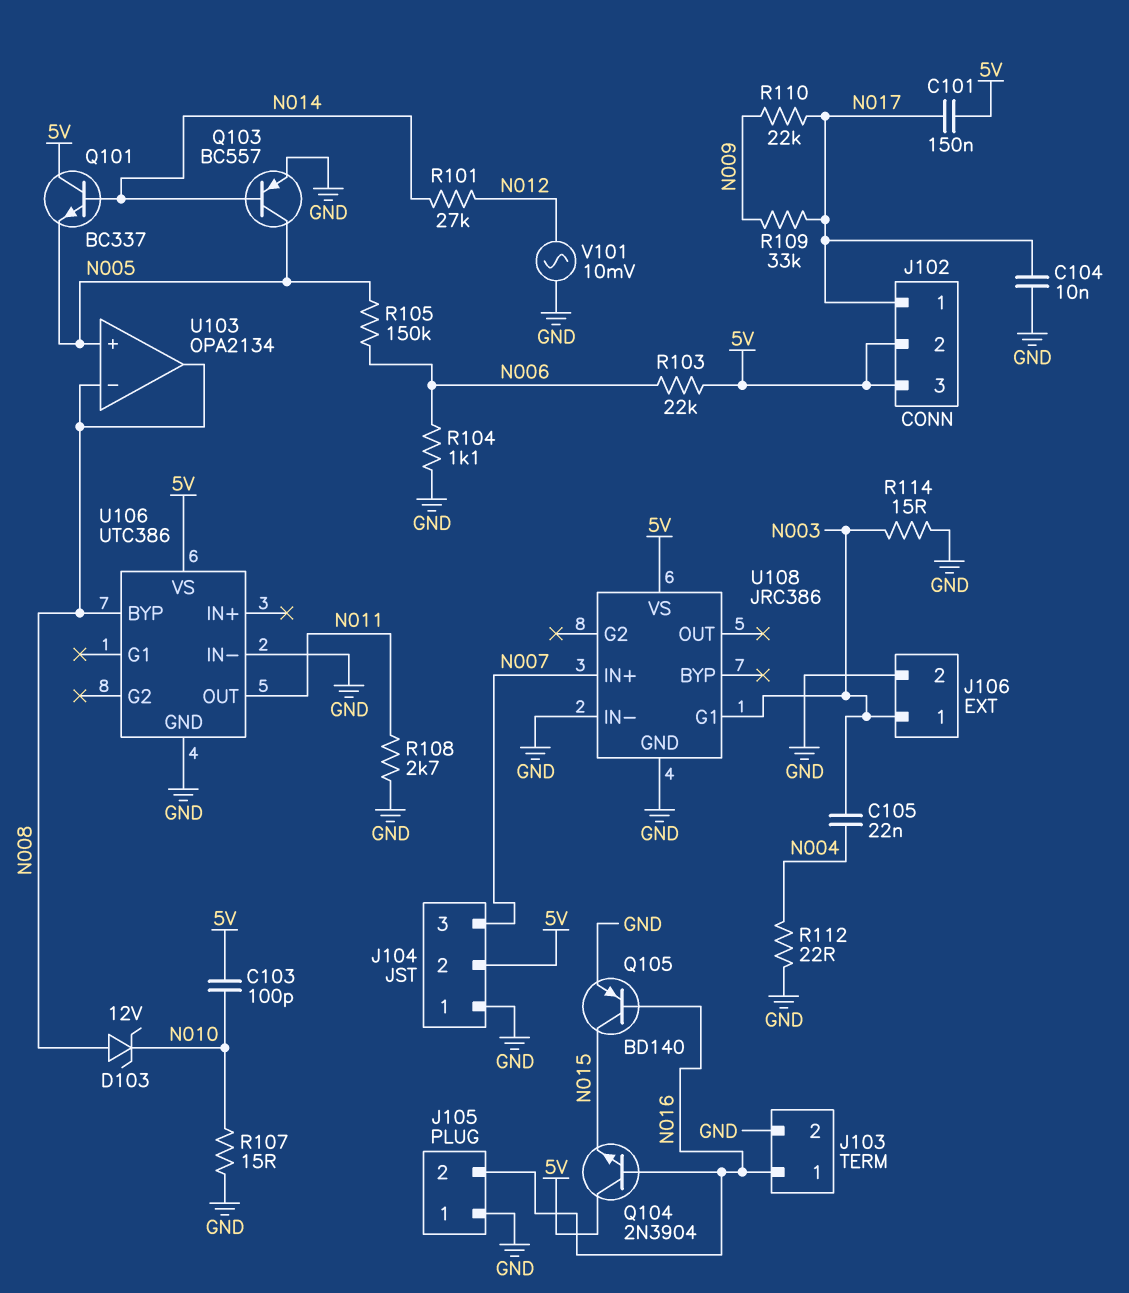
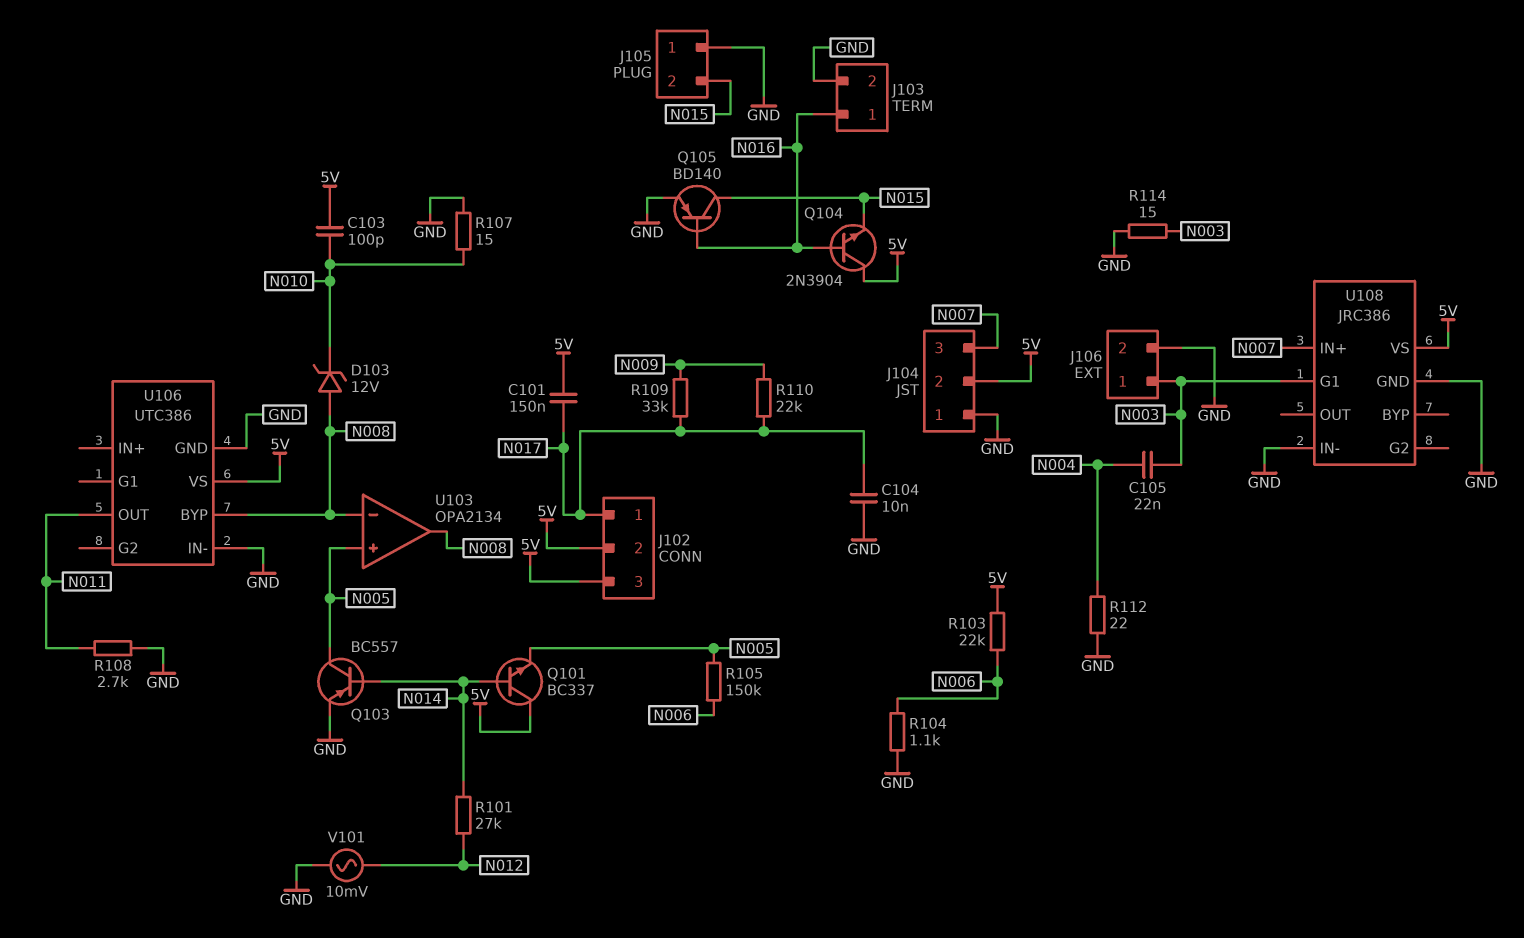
J105 pin 2: N016 -> N015

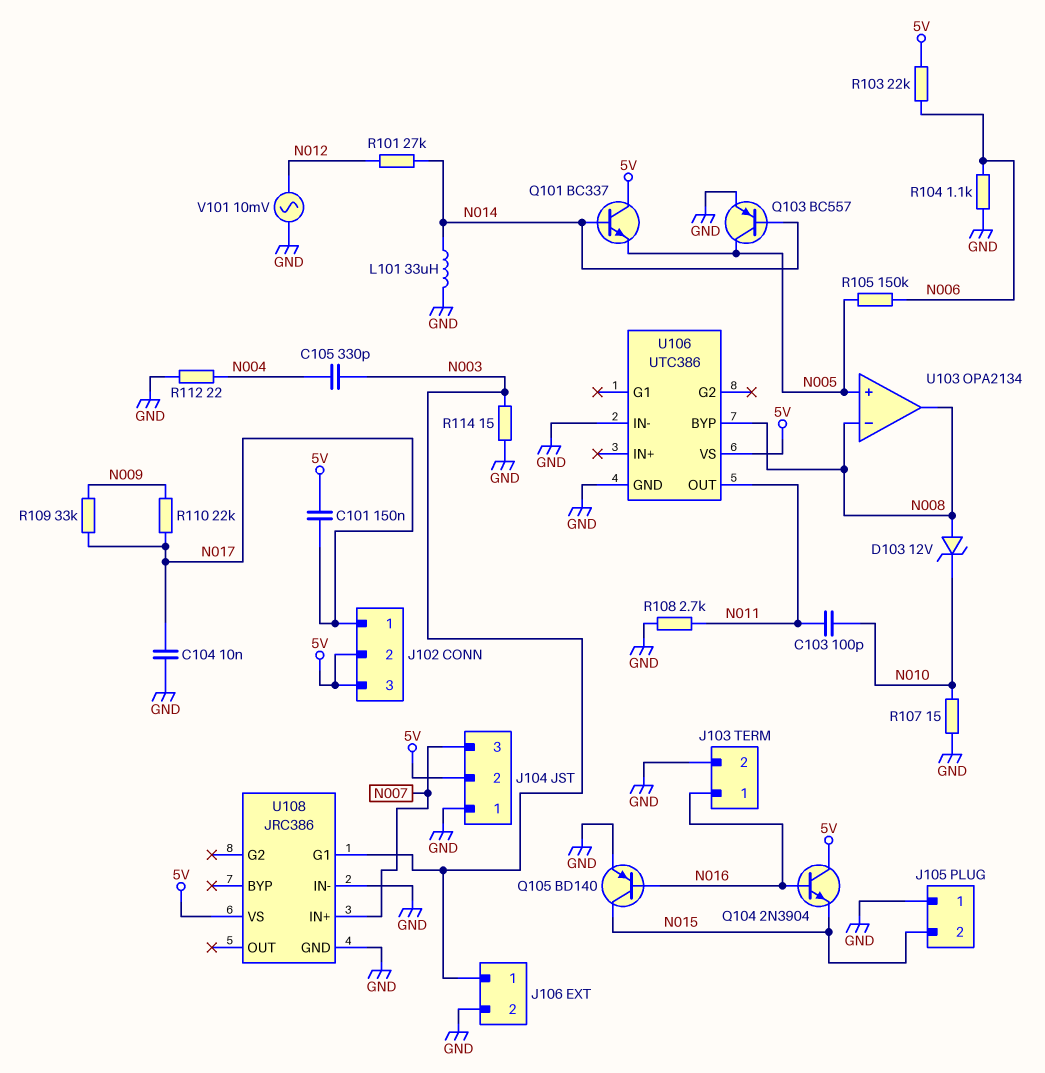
C103: 100pF (5V, N010) -> 100pF (N010, N011)
C105: 22nF (N003, N004) -> 330pF (N003, N004)
L101: none -> 33uH (GND, N014)

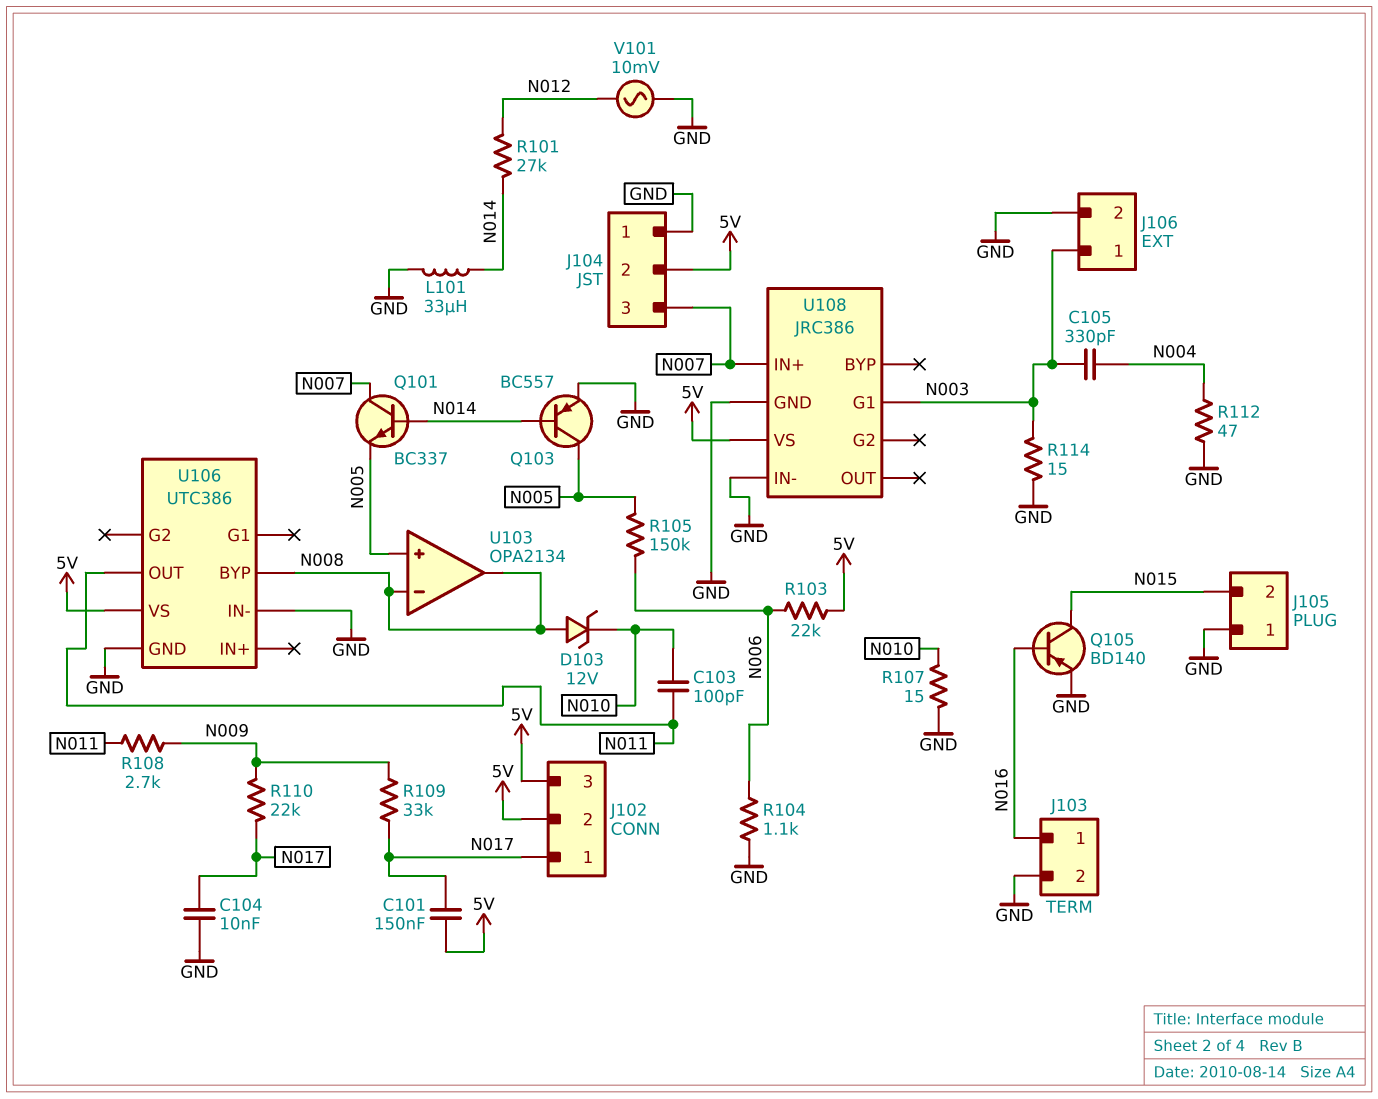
Q101: NPN BC337 (B N014, C 5V, E N005) -> NPN BC337 (B N014, C N007, E N005)
Q104: NPN 2N3904 (B N016, C 5V, E N015) -> none
R108: 2.7k (GND, N011) -> 2.7k (N009, N011)
R112: 22 (GND, N004) -> 47 (GND, N004)

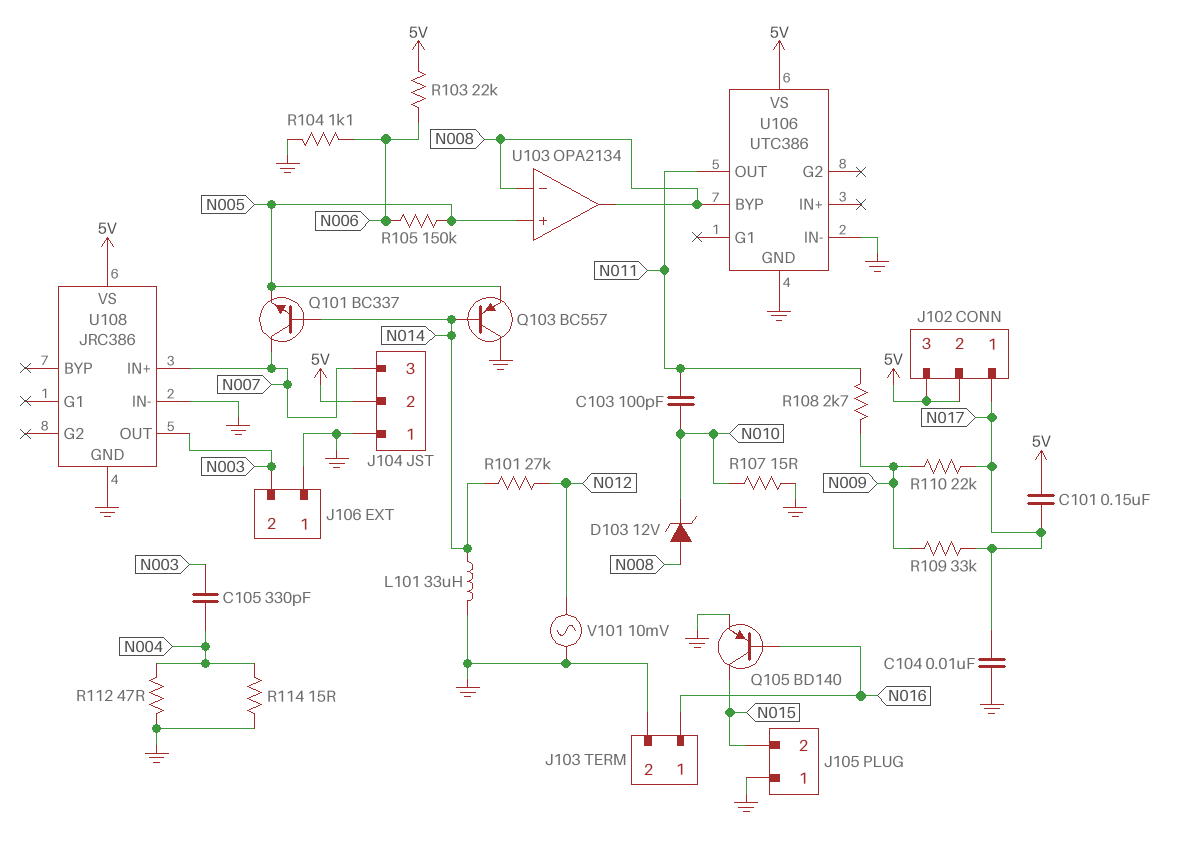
J106 pin 1: N003 -> GND
J106 pin 2: GND -> N003
Q103: PNP BC557 (B N014, C N005, E GND) -> PNP BC557 (B N014, C GND, E N005)
R114: 15 (GND, N003) -> 15 (GND, N004)
U108 pin G1: N003 -> none
U108 pin OUT: none -> N003

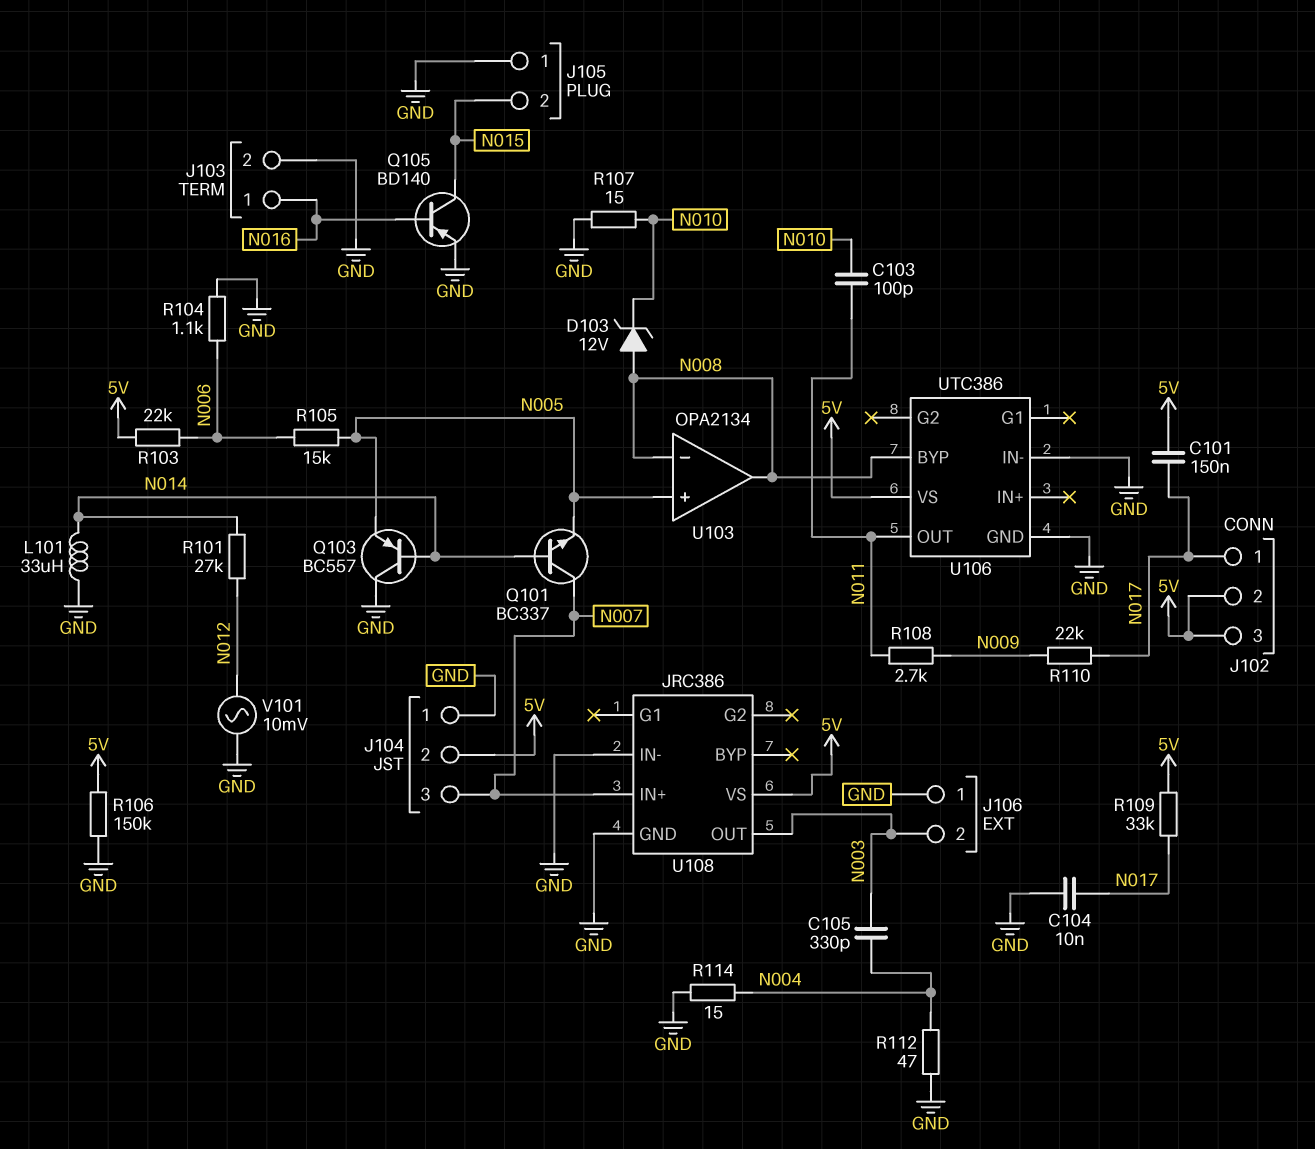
R105: 150k (N005, N006) -> 15k (N005, N006)
R106: none -> 150k (5V, GND)
R109: 33k (N009, N017) -> 33k (5V, N017)

